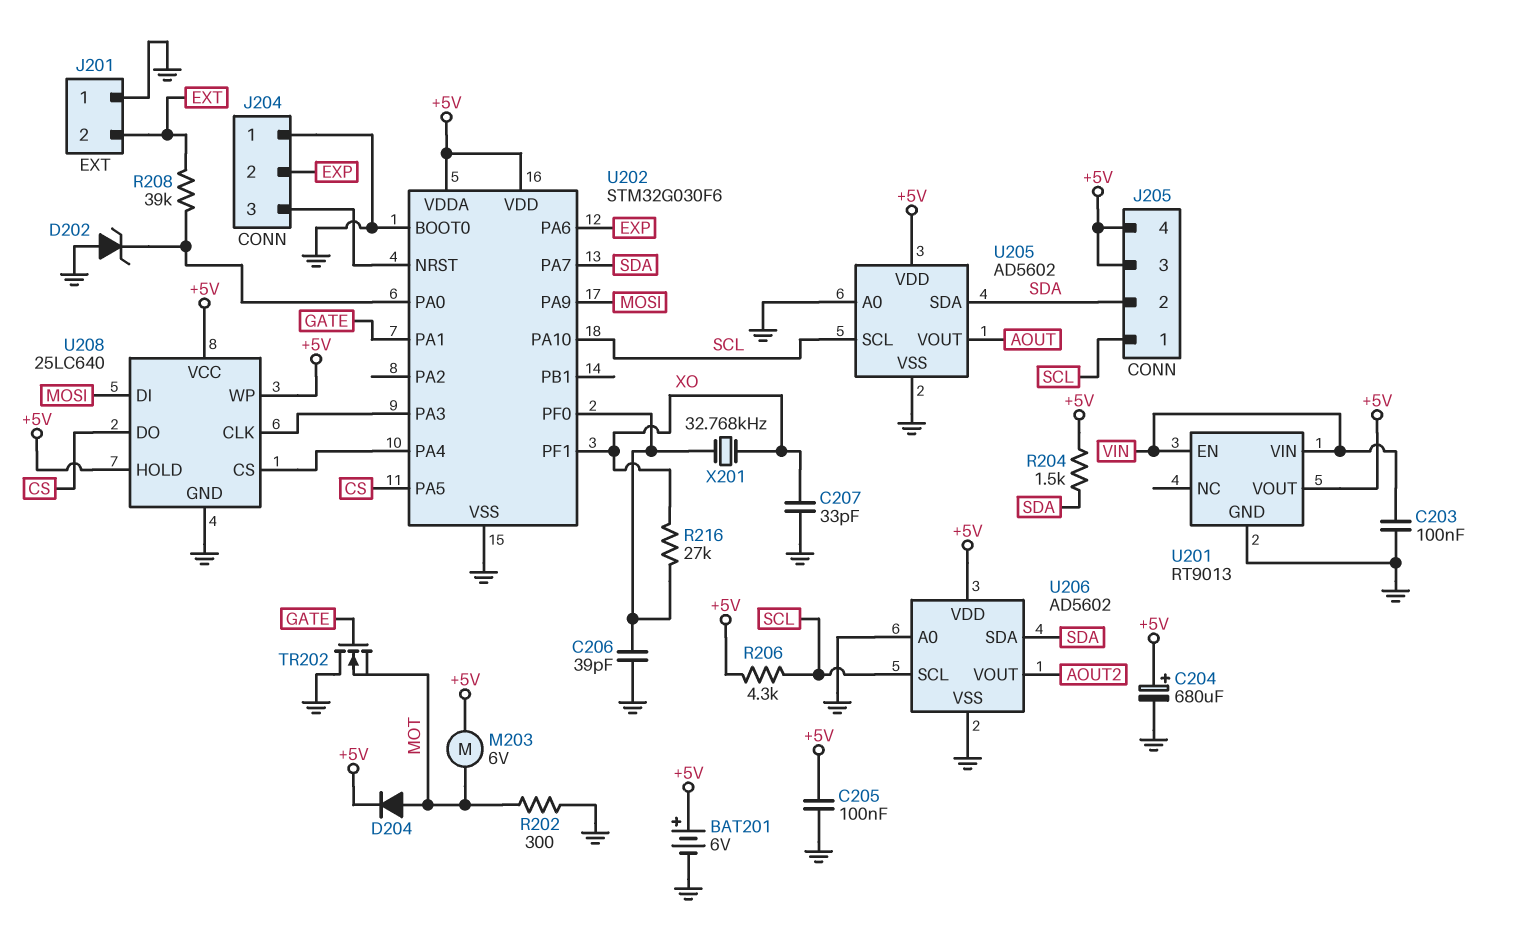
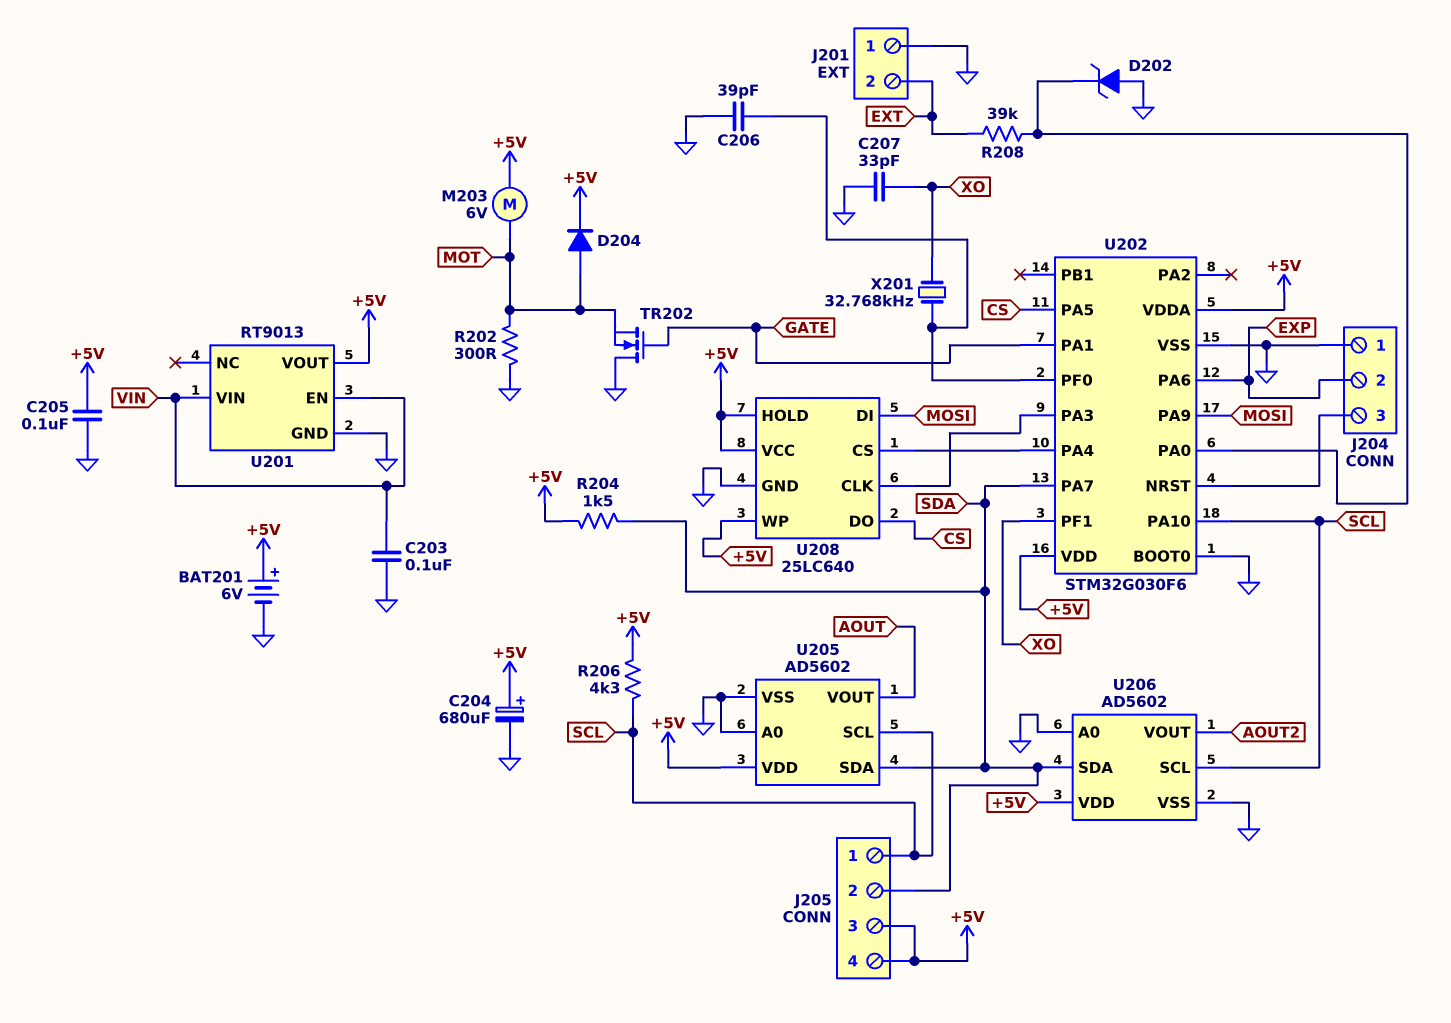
R216: 27k (U202/PF0, XO) -> none

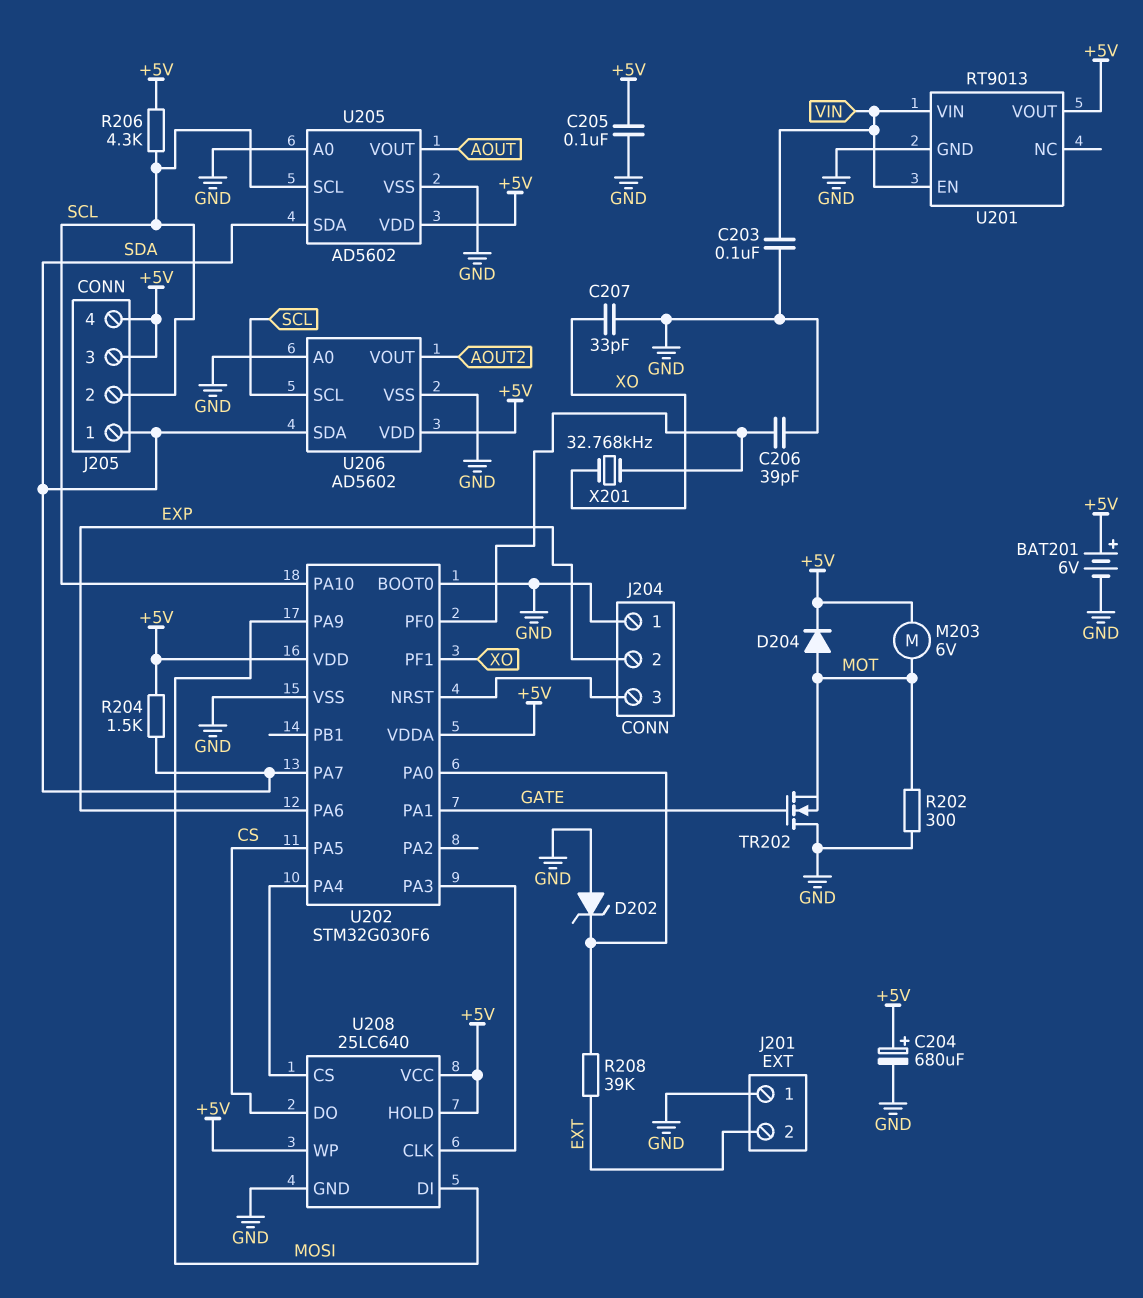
J205 pin 1: SCL -> SDA
J205 pin 2: SDA -> SCL

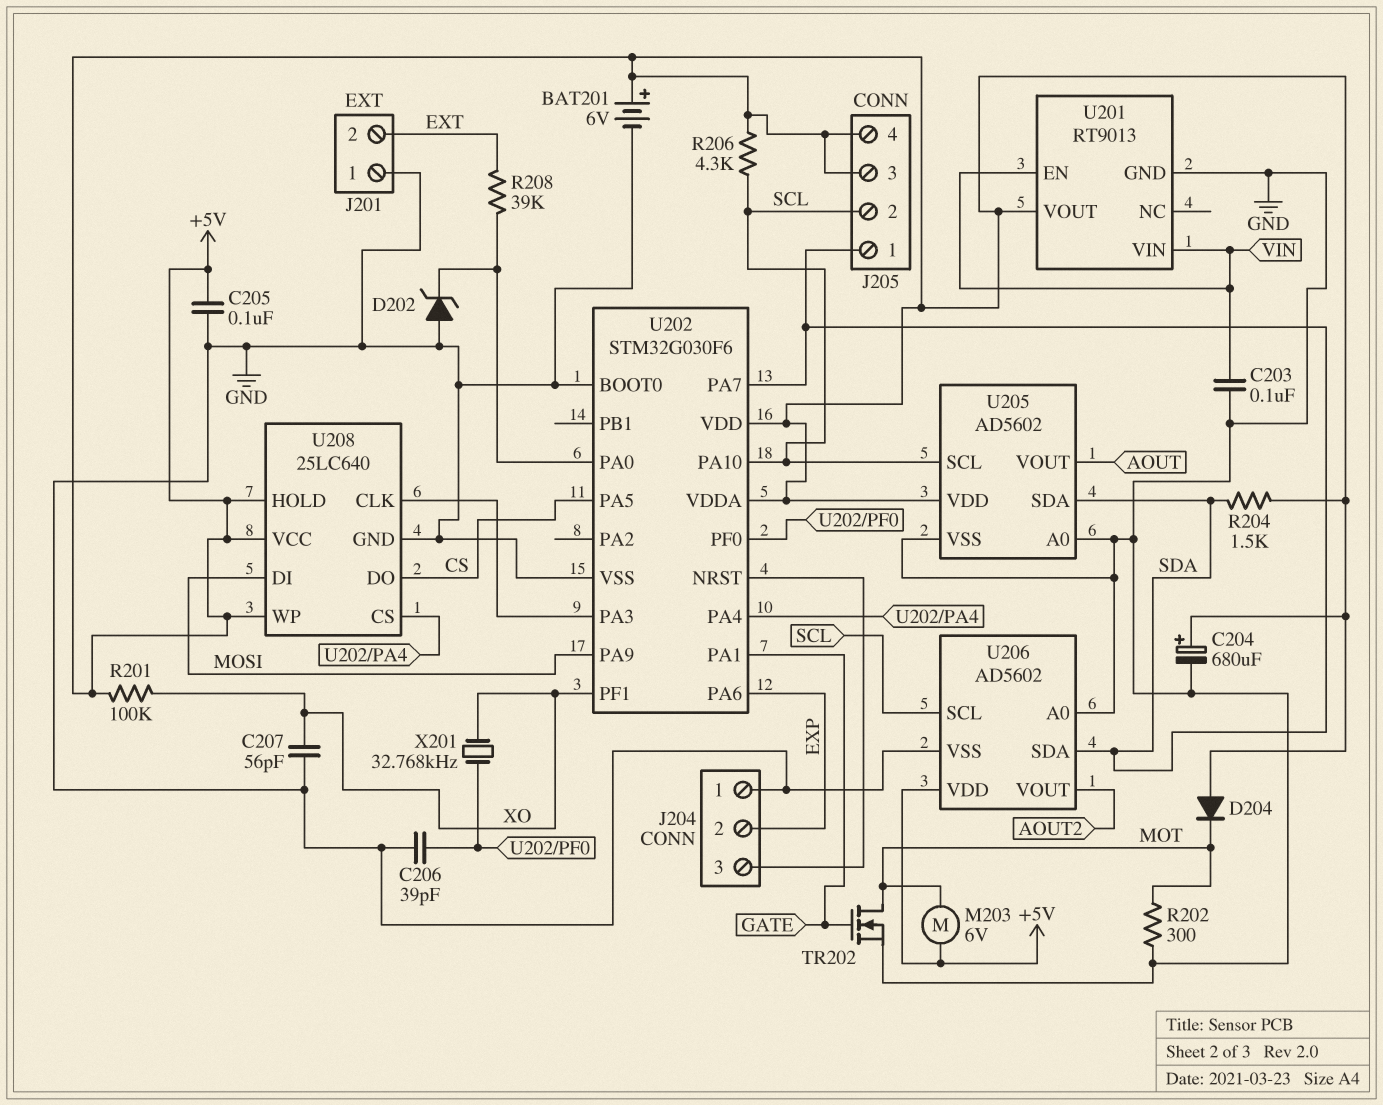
C207: 33pF (GND, XO) -> 56pF (GND, XO)
D204: diode (A MOT, K +5V) -> diode (A +5V, K MOT)
R201: none -> 100k (+5V, XO)
TR202: NMOS (G GATE, D GND, S MOT) -> NMOS (G GATE, D MOT, S GND)

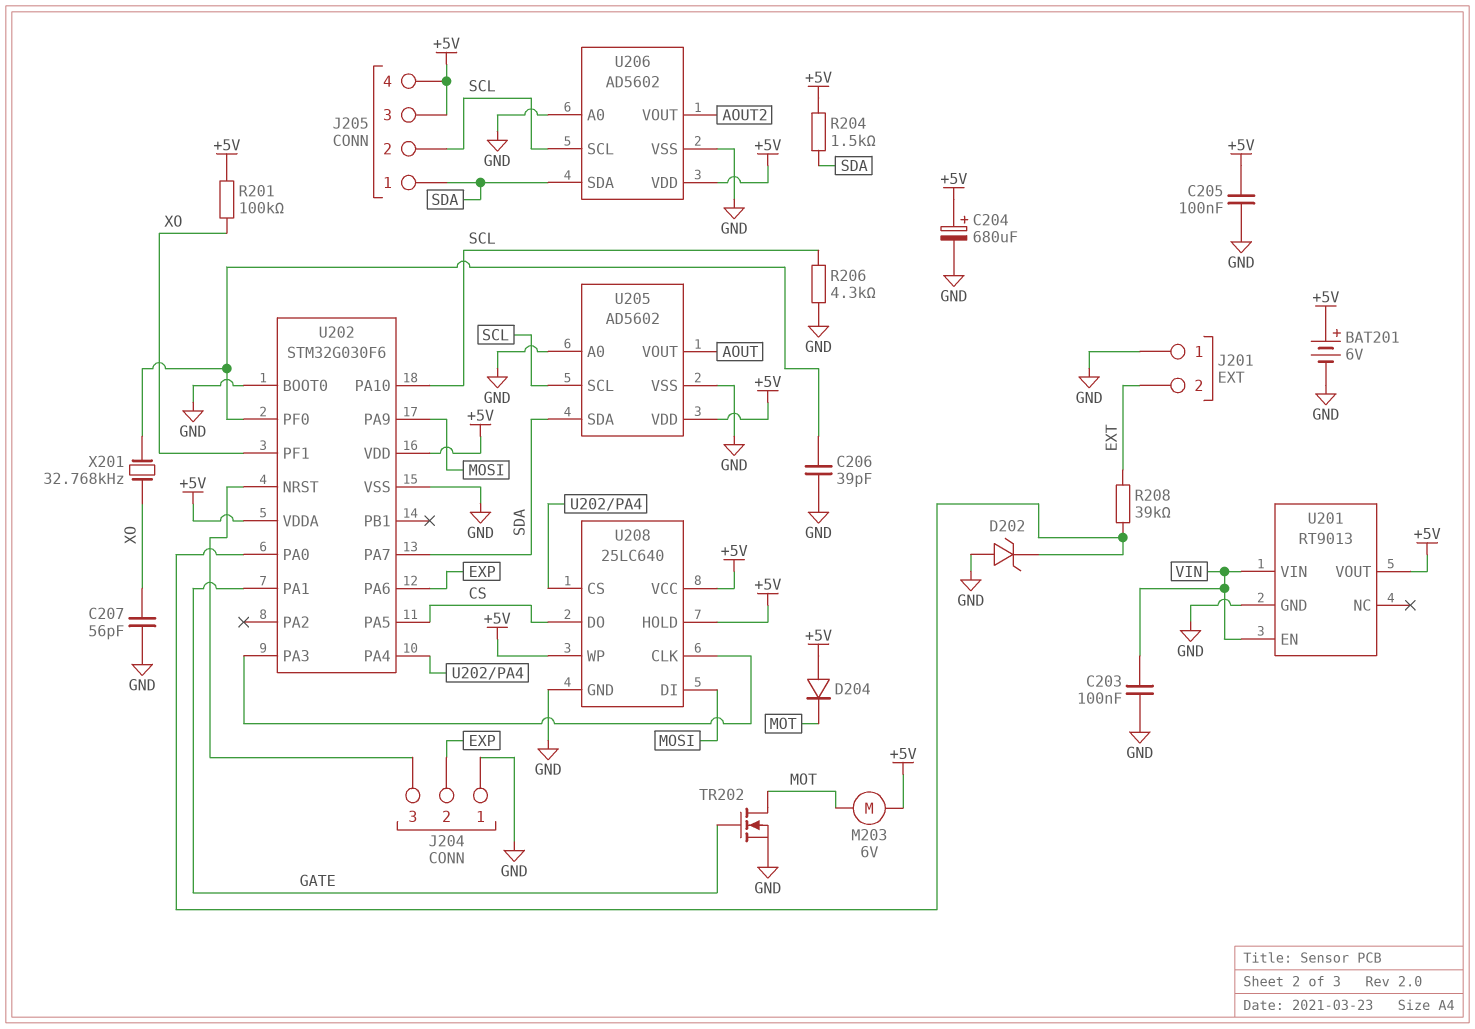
R202: 300 (GND, MOT) -> none
R206: 4.3k (+5V, SCL) -> 4.3k (GND, SCL)

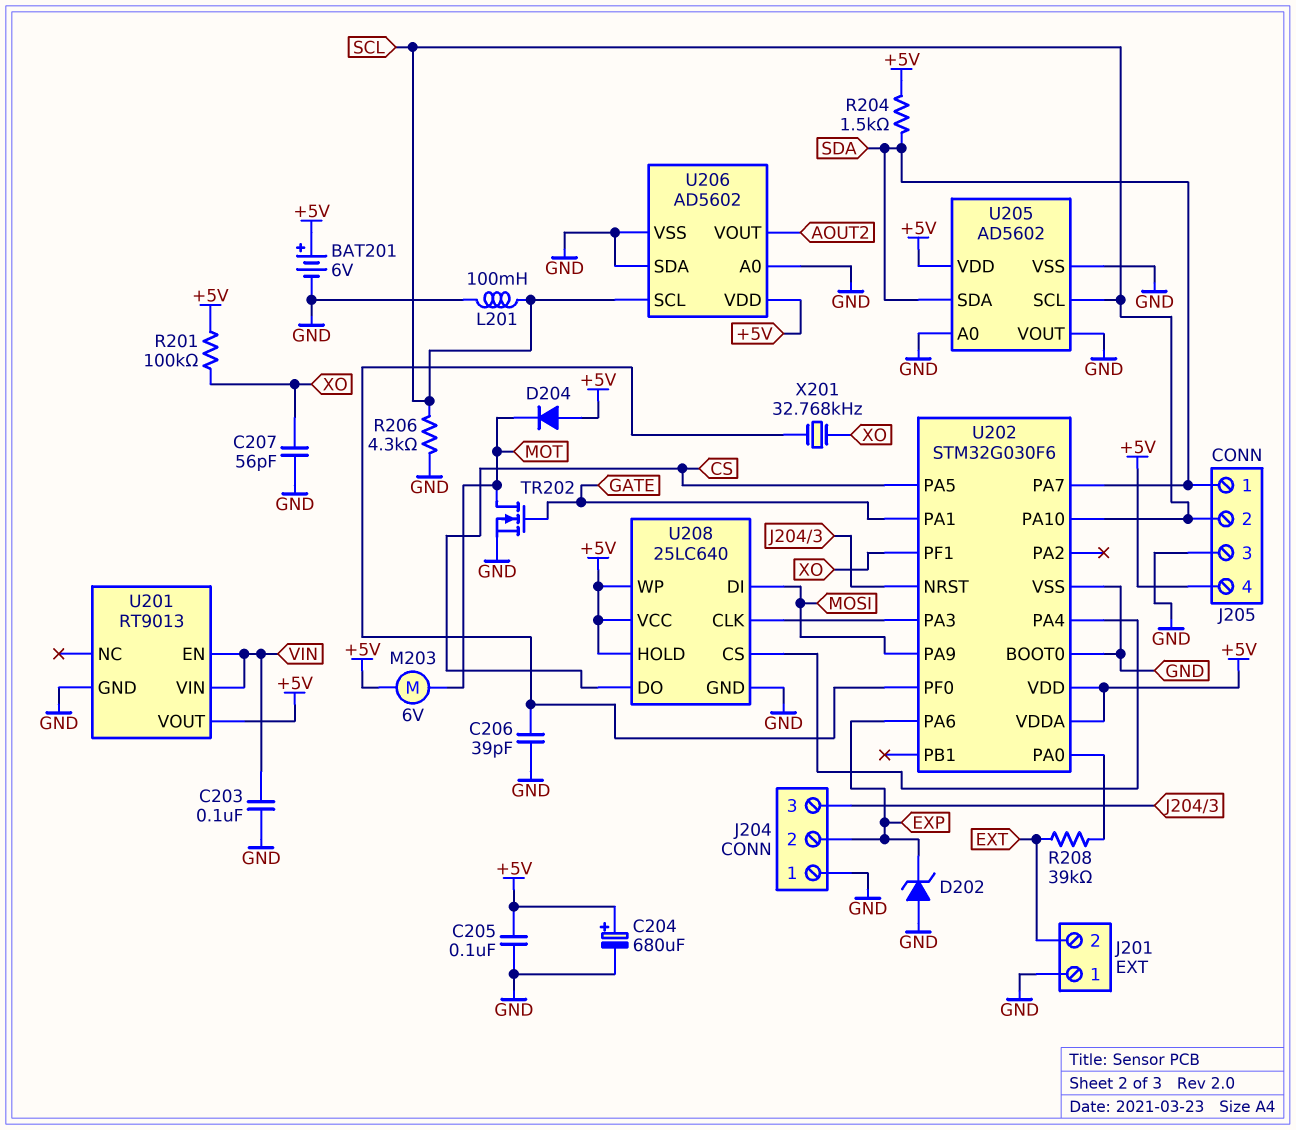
D202: zener (A GND, K U202/PA0) -> zener (A GND, K EXP)
J205 pin 3: +5V -> GND
L201: none -> 100mH (GND, SCL)
U205 pin VOUT: AOUT -> GND
U206 pin SDA: SDA -> GND

